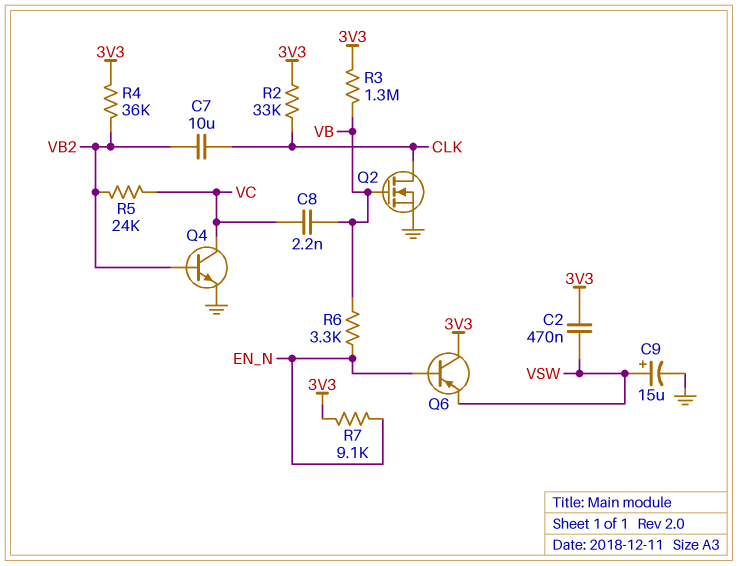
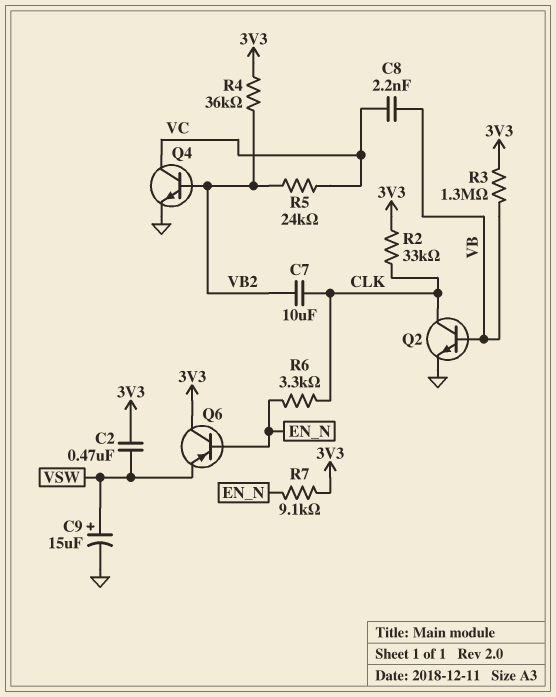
Q2: NMOS (G VB, D CLK, S GND) -> NPN (B VB, C CLK, E GND)
R6: 3.3k (EN_N, VB) -> 3.3k (CLK, EN_N)

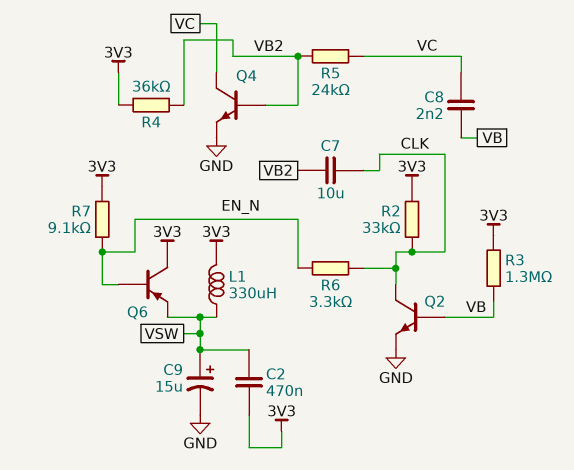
L1: none -> 330uH (3V3, VSW)

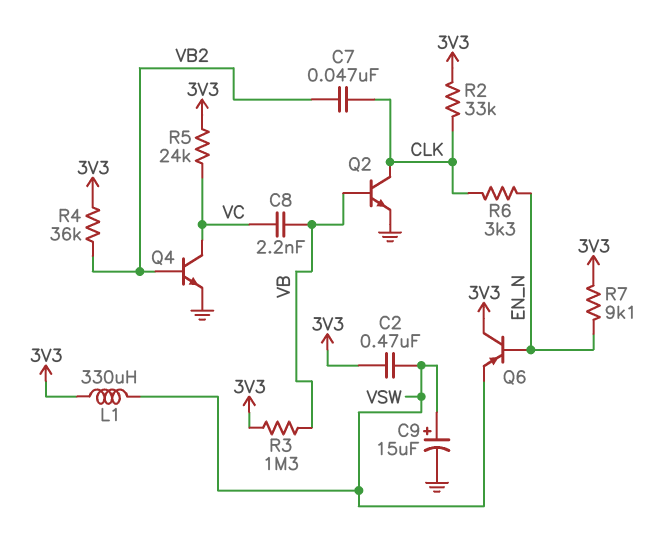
C7: 10uF (CLK, VB2) -> 47nF (CLK, VB2)
R5: 24k (VB2, VC) -> 24k (3V3, VC)

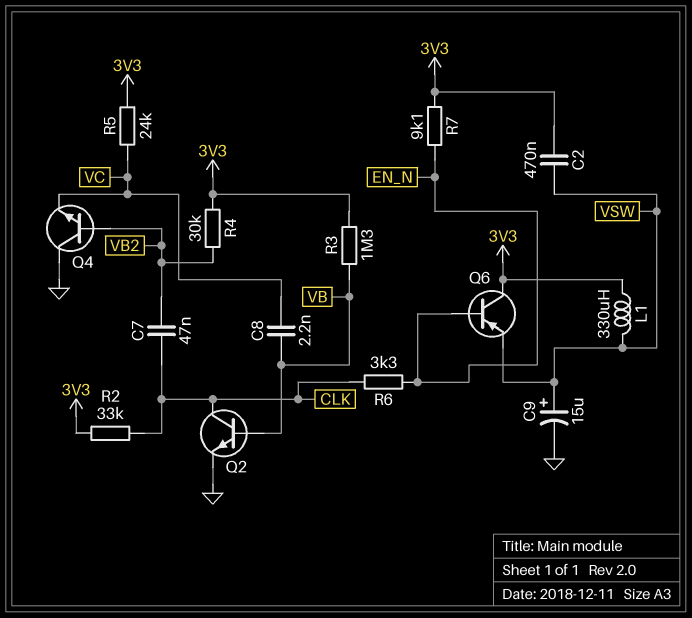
Q4: NPN (B VB2, C VC, E GND) -> NPN (B VB2, C GND, E VC)
R4: 36k (3V3, VB2) -> 30k (3V3, VB2)

